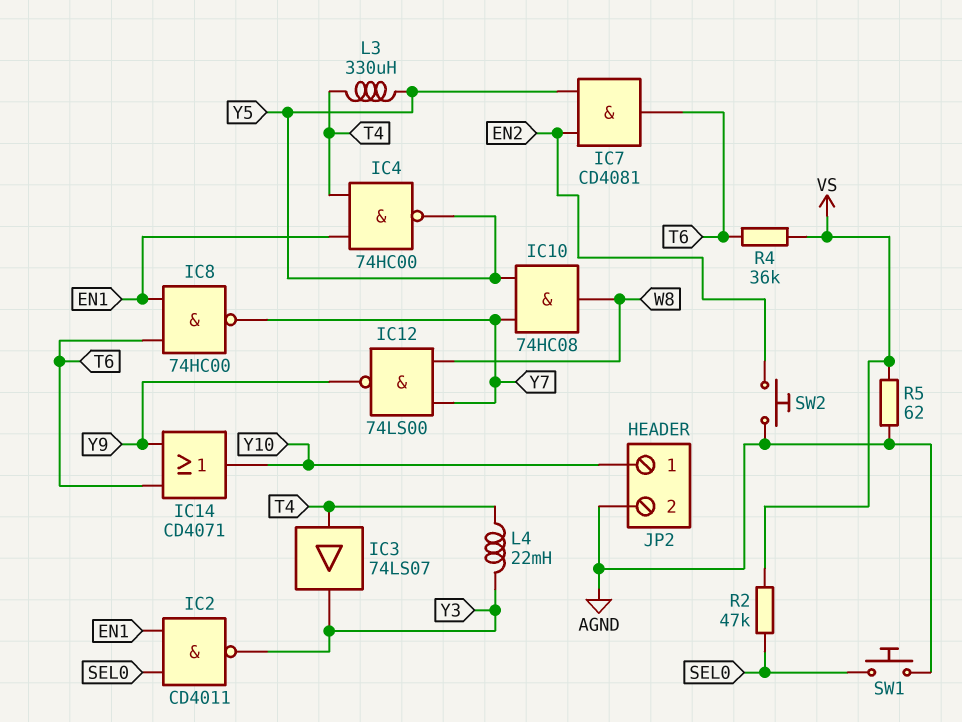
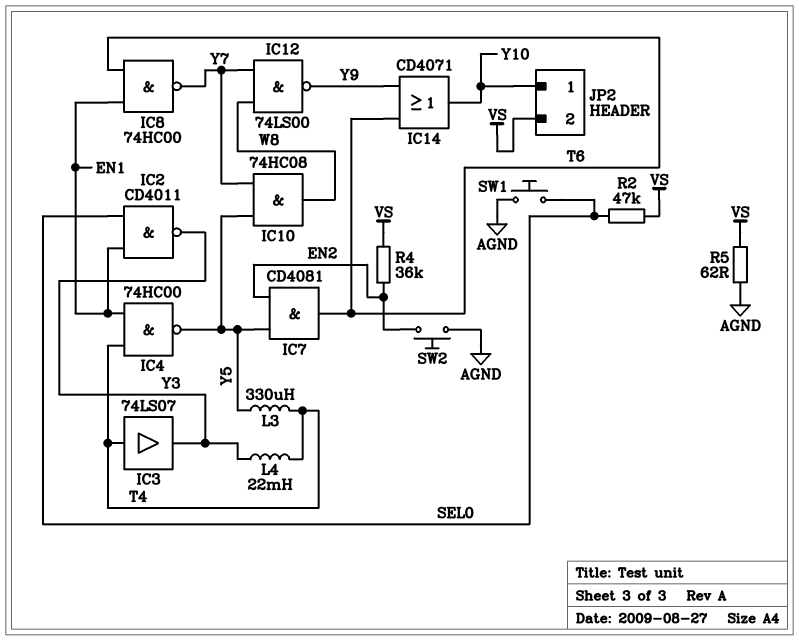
JP2 pin 2: AGND -> VS
R4: 36k (T6, VS) -> 36k (EN2, VS)

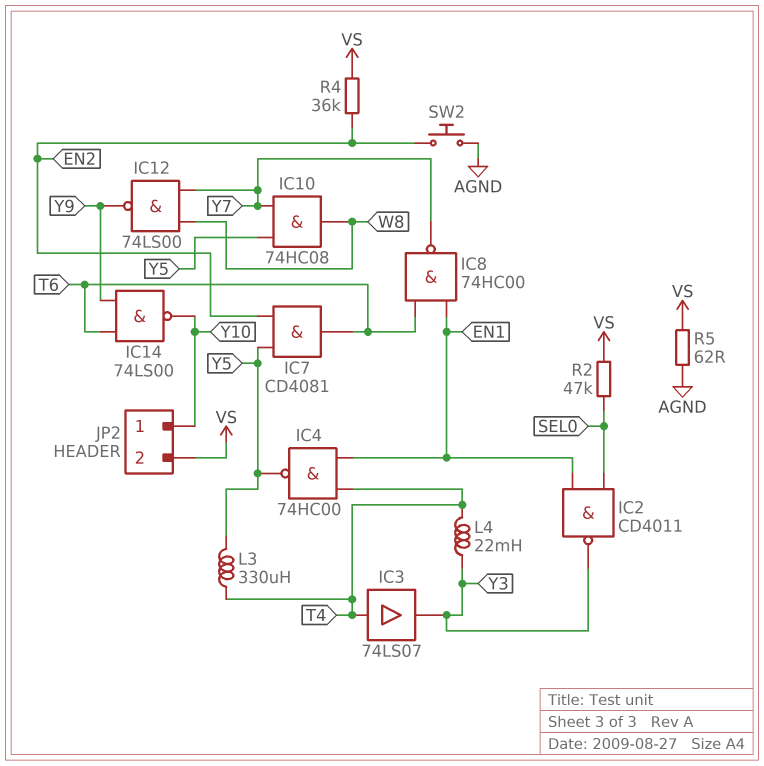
IC14: OR CD4071 (in T6, in Y9, out Y10) -> NAND 74LS00 (in T6, in Y9, out Y10)
SW1: button (AGND, SEL0) -> none

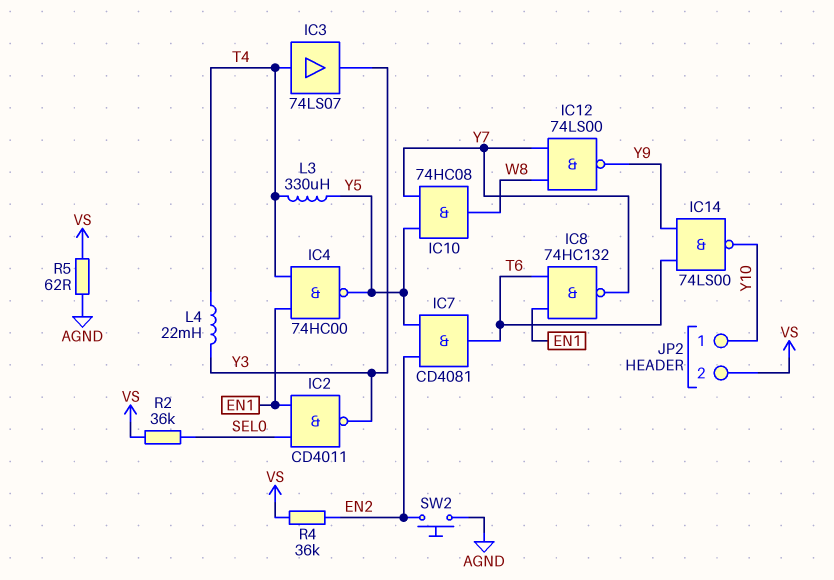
IC8: NAND 74HC00 (in EN1, in T6, out Y7) -> NAND 74HC132 (in EN1, in T6, out Y7)
R2: 47k (SEL0, VS) -> 36k (SEL0, VS)

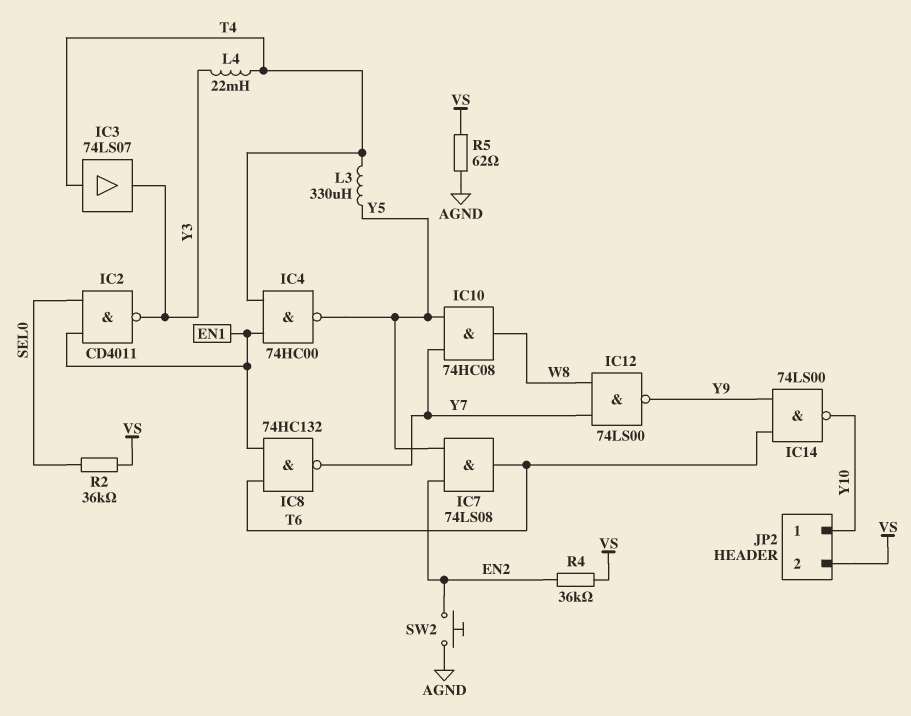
IC7: AND CD4081 (in EN2, in Y5, out T6) -> AND 74LS08 (in EN2, in Y5, out T6)

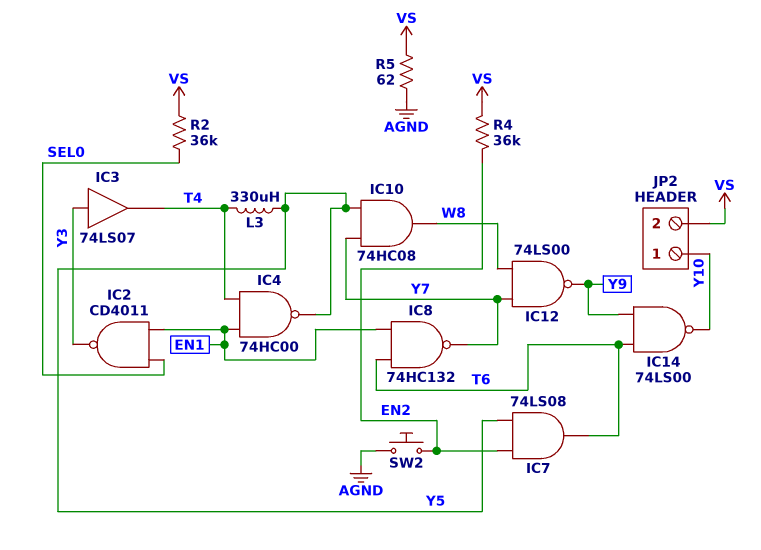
IC3: buffer 74LS07 (in T4, out Y3) -> buffer 74LS07 (in Y3, out T4)
L4: 22mH (T4, Y3) -> none

